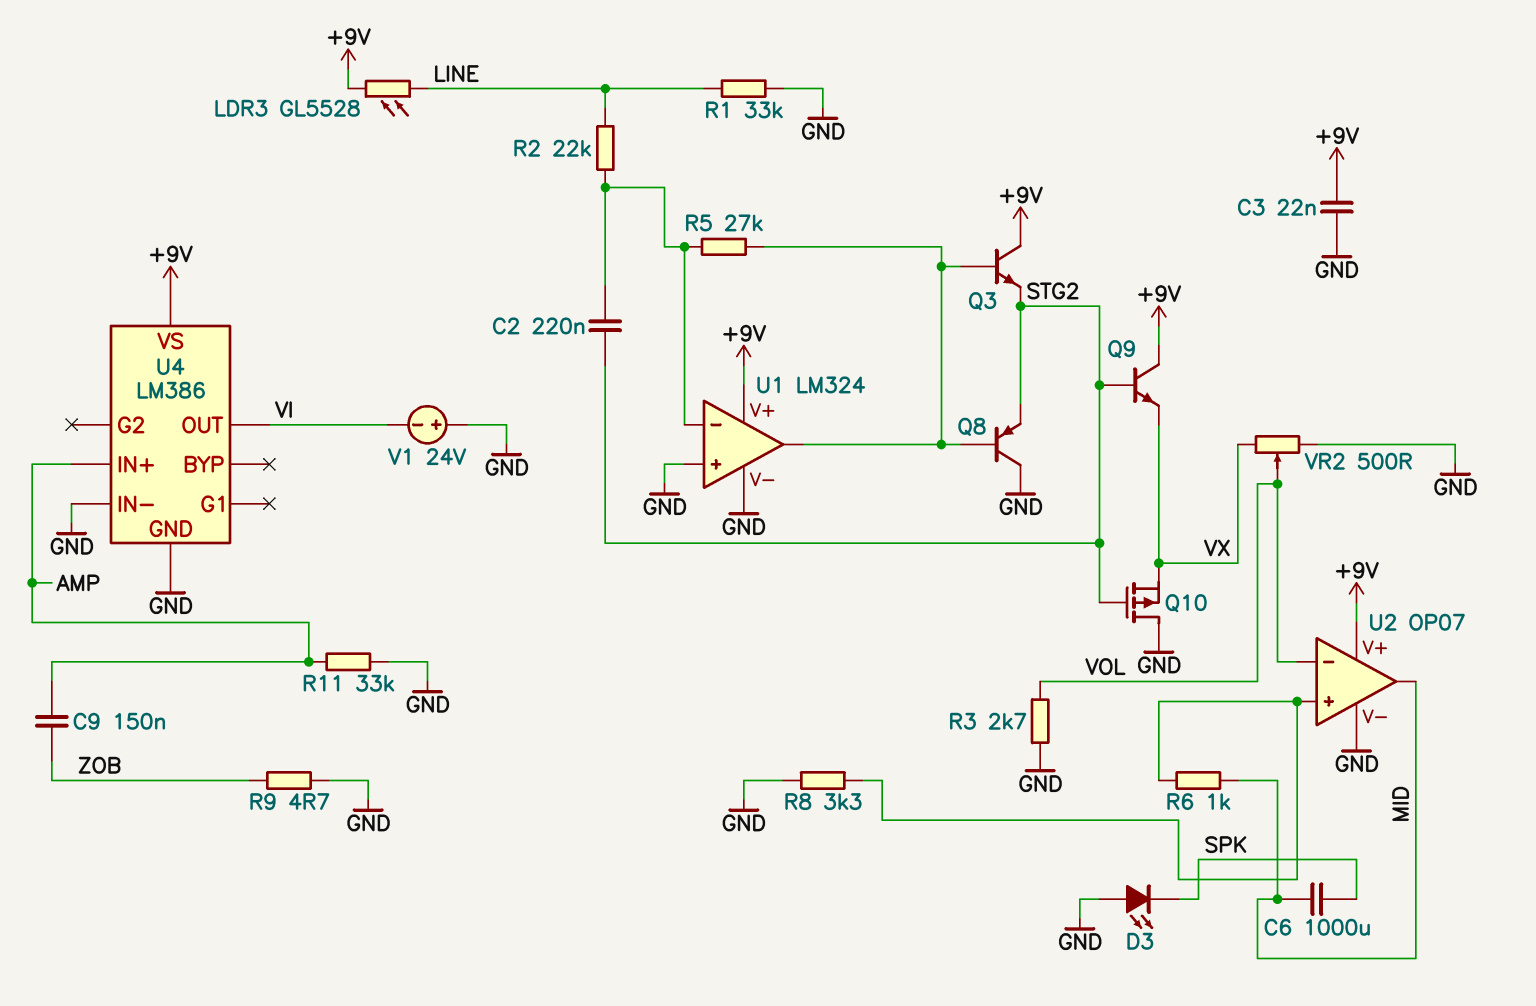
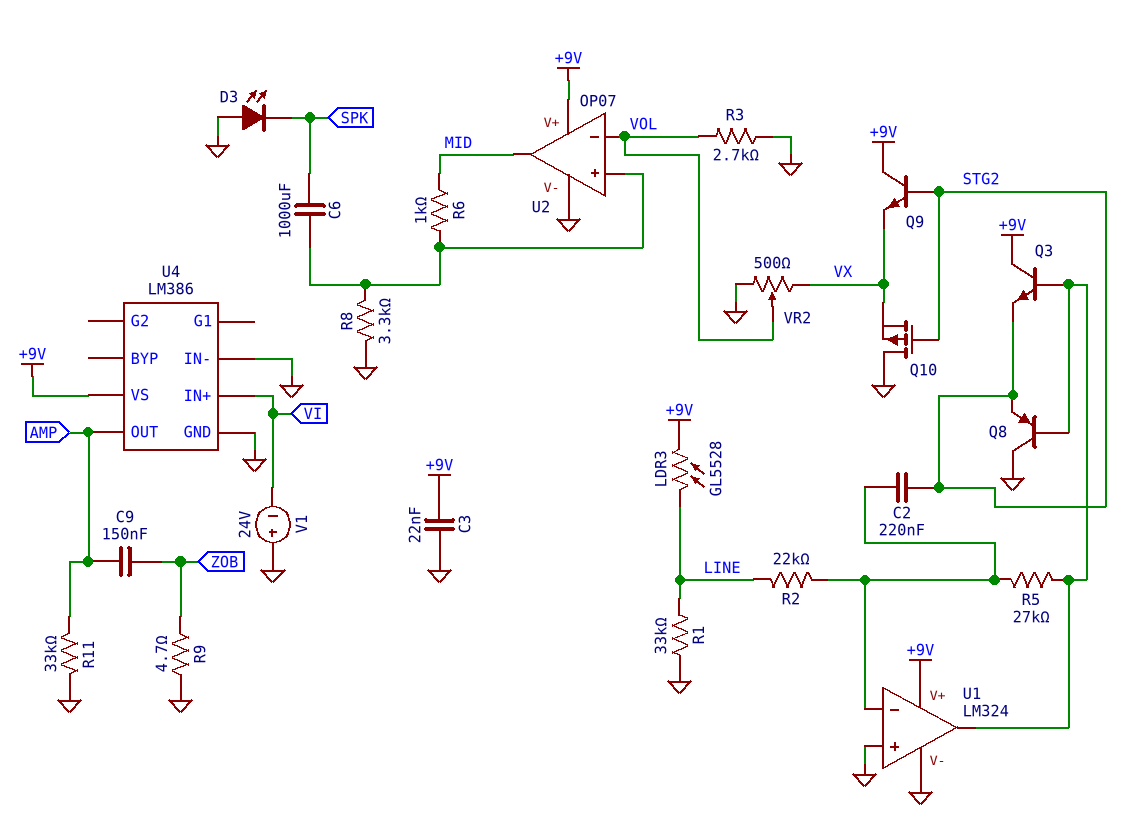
C6: 1000uF (MID, SPK) -> 1000uF (SPK, U2/in+)
U4 pin IN+: AMP -> VI
U4 pin OUT: VI -> AMP

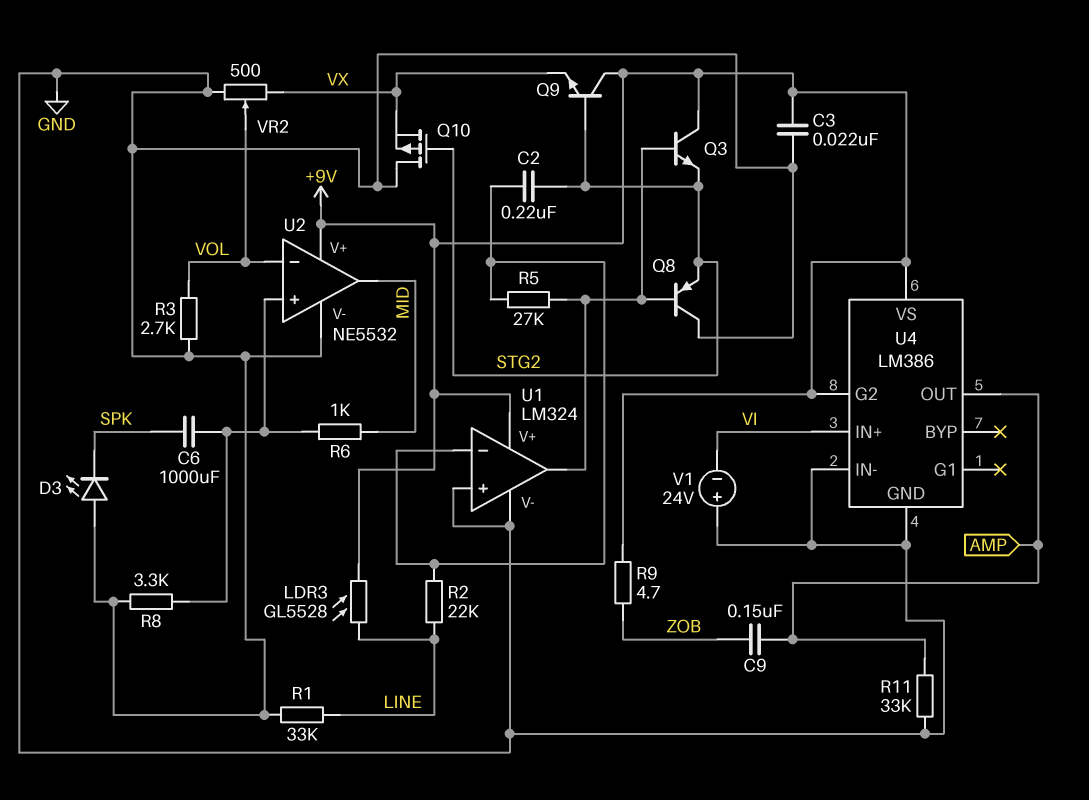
R9: 4.7 (GND, ZOB) -> 4.7 (+9V, ZOB)
U2: OP07 -> NE5532
U4 pin G2: none -> +9V

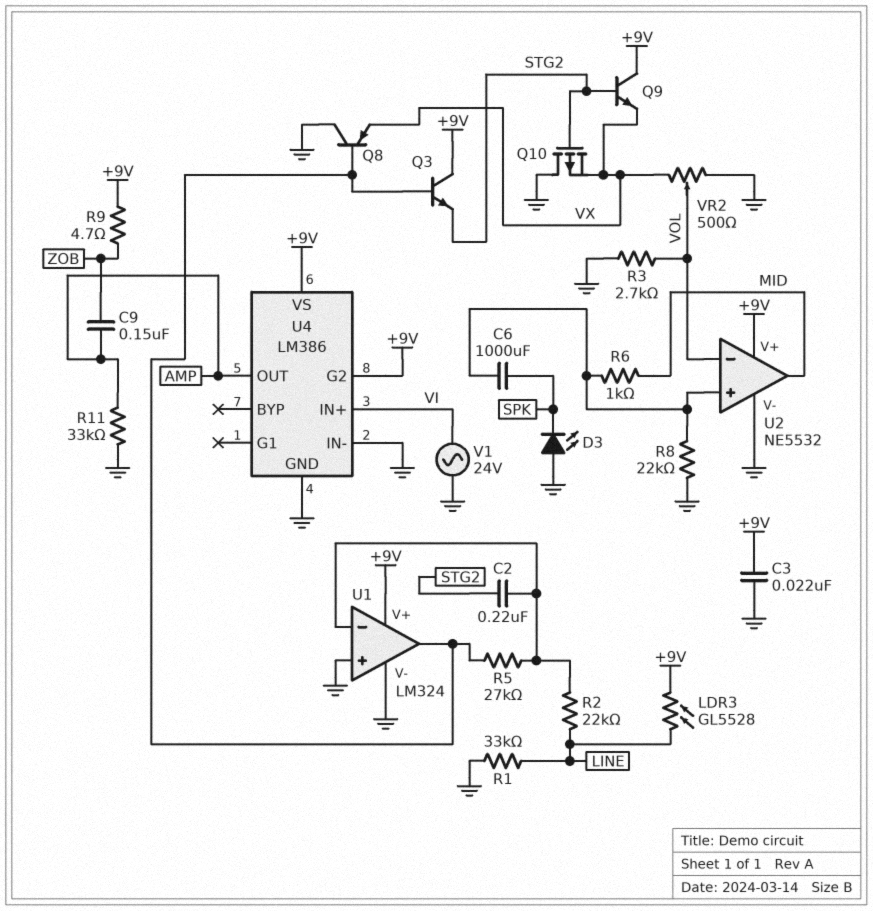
Q8: PNP (B U1/out, C GND, E STG2) -> PNP (B U1/out, C GND, E VX)
R8: 3.3k (GND, U2/in+) -> 22k (GND, U2/in+)
V1: 24V (plus GND, minus VI) -> AC 24V (GND, VI)

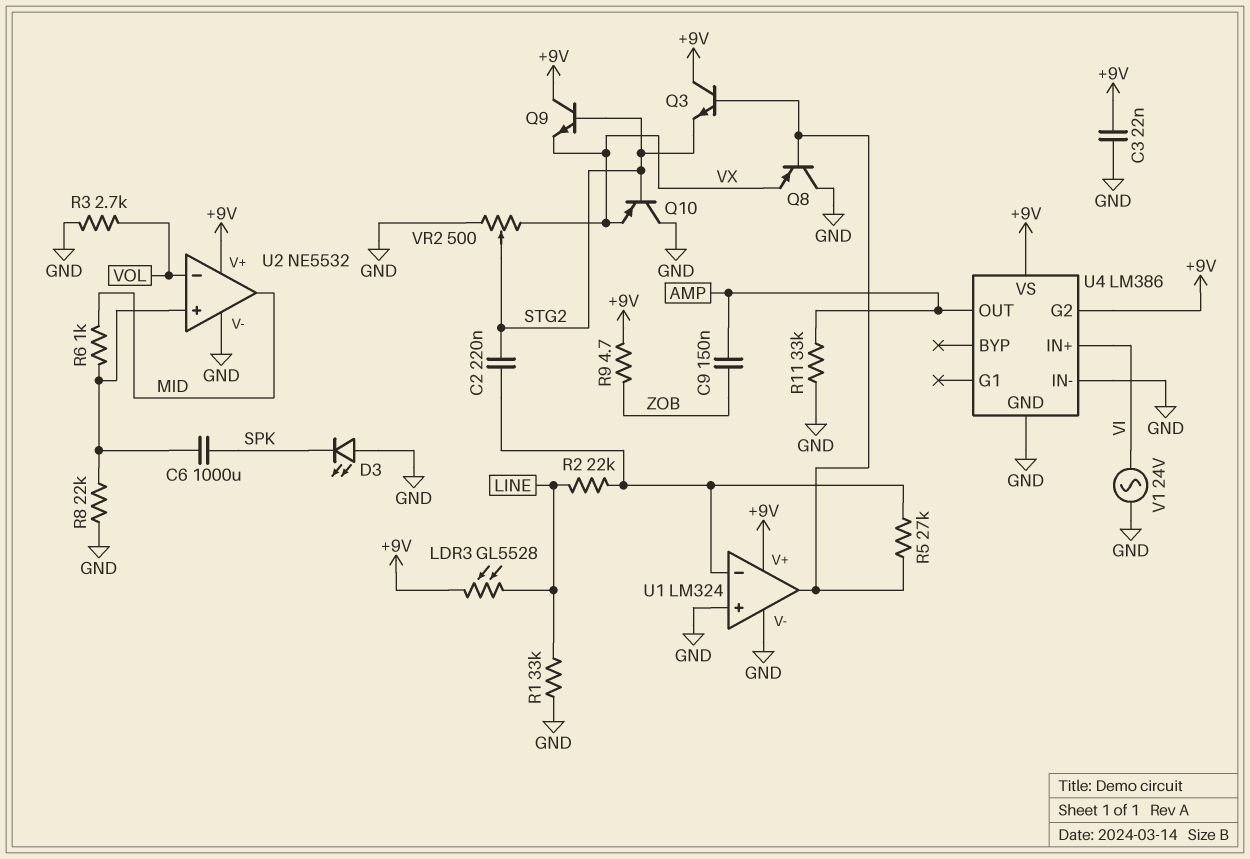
Q10: PMOS (G STG2, D GND, S VX) -> PNP (B STG2, C GND, E VX)
VR2: 500 (GND, VX, wiper VOL) -> 500 (GND, VX, wiper STG2)

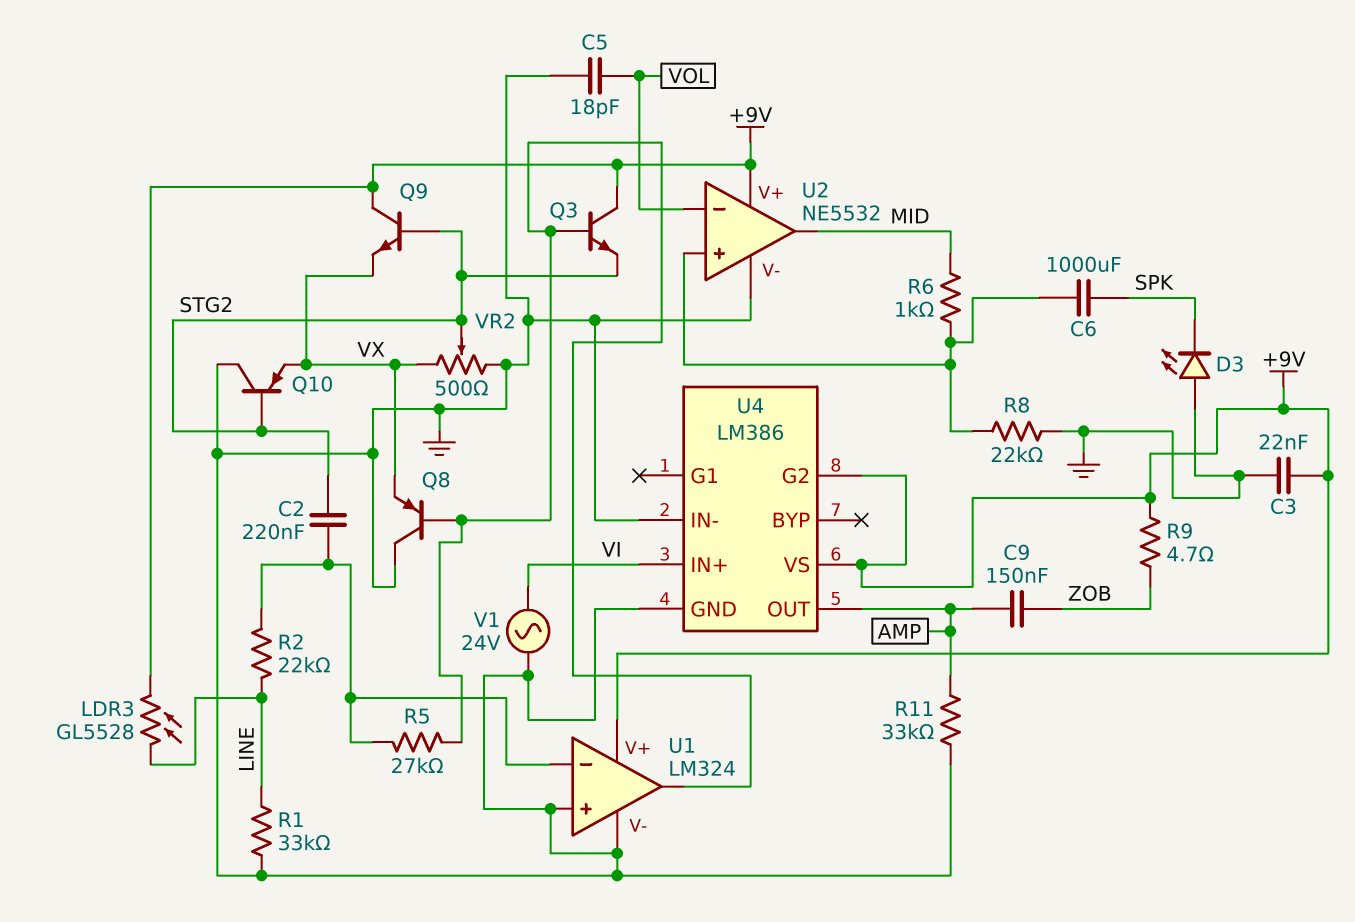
C5: none -> 18pF (GND, VOL)
R3: 2.7k (GND, VOL) -> none

